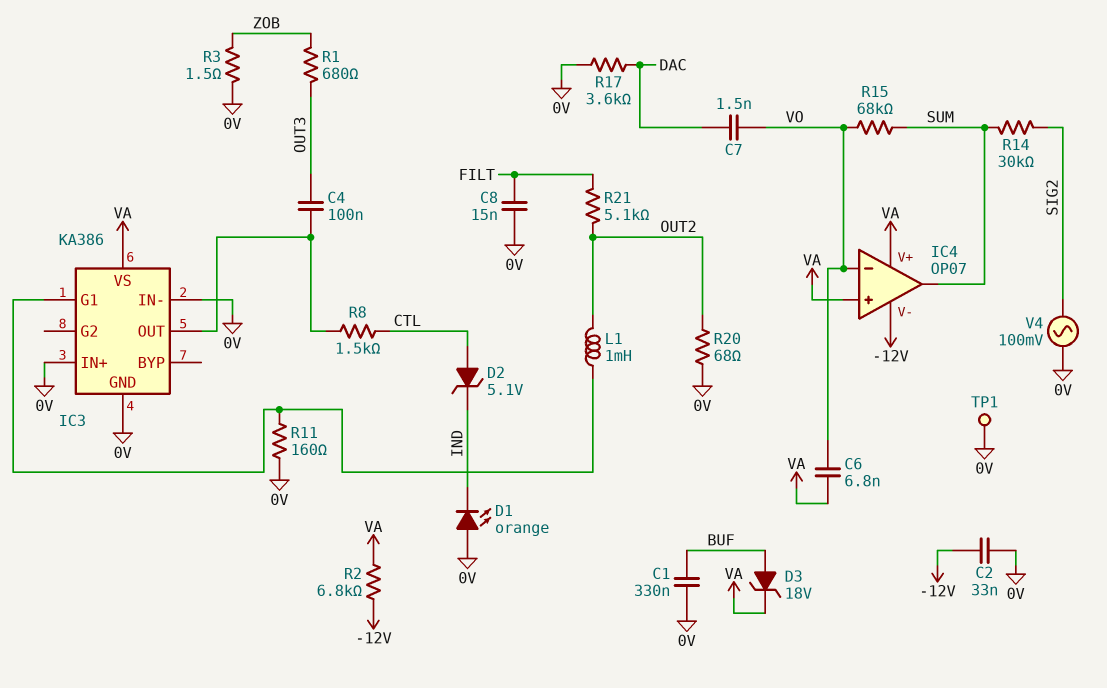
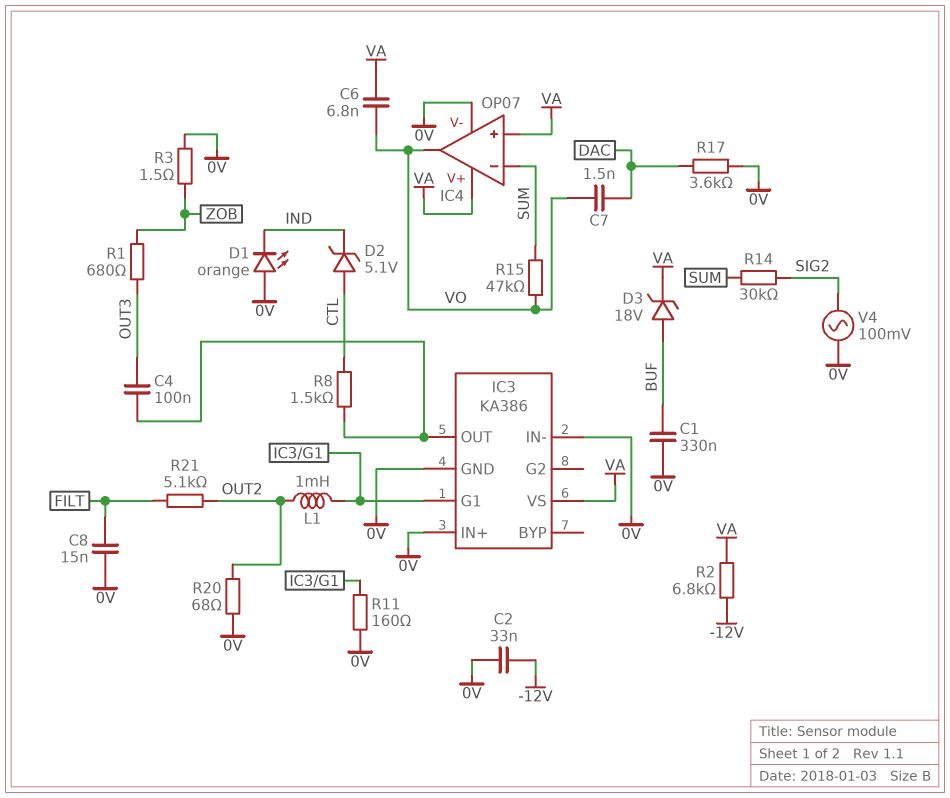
IC4 pin V-: -12V -> 0V
IC4 pin in-: VO -> SUM
IC4 pin out: SUM -> VO
R15: 68k (SUM, VO) -> 47k (SUM, VO)
TP1: test point (0V) -> none

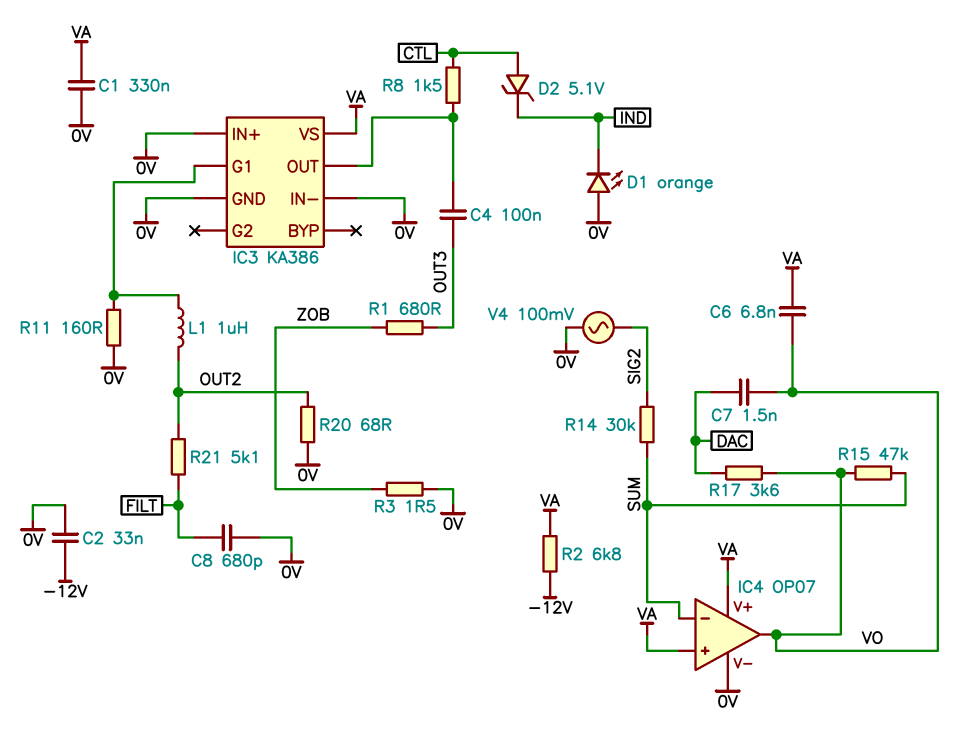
C1: 330nF (0V, BUF) -> 330nF (0V, VA)
C8: 15nF (0V, FILT) -> 680pF (0V, FILT)
D3: zener 18V (A BUF, K VA) -> none
L1: 1mH (IC3/G1, OUT2) -> 1uH (IC3/G1, OUT2)
R17: 3.6k (0V, DAC) -> 3.6k (DAC, VO)

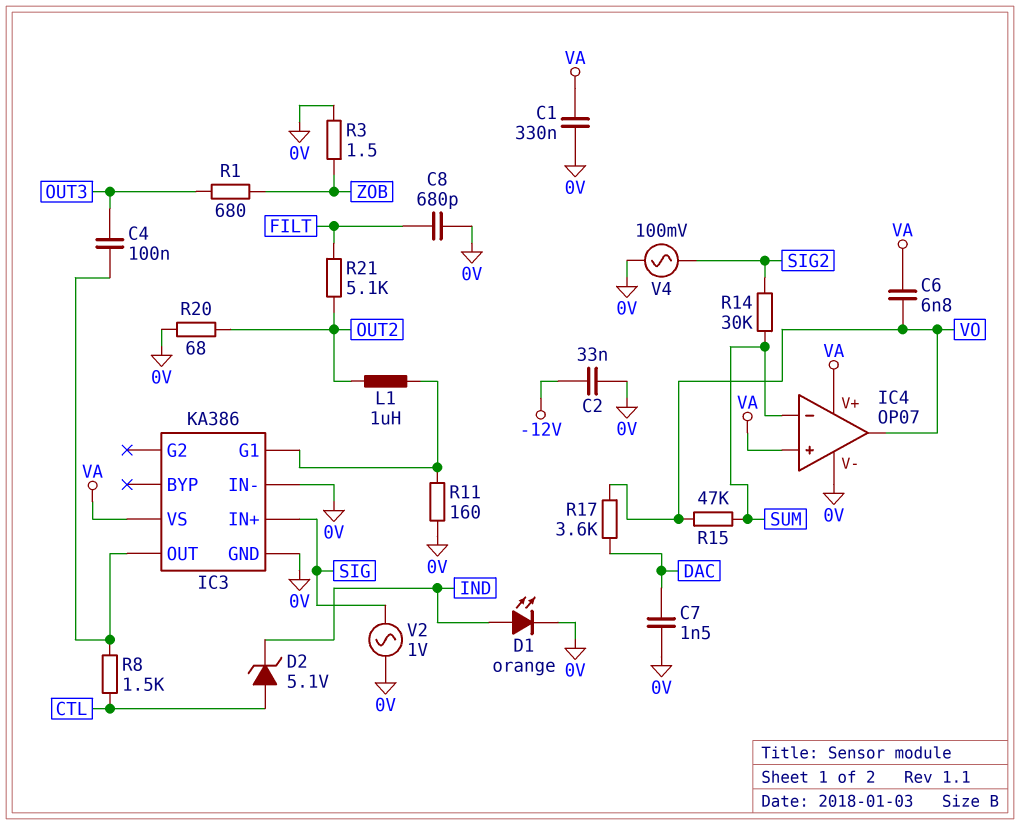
C7: 1.5nF (DAC, VO) -> 1.5nF (0V, DAC)
D1: LED orange (A 0V, K IND) -> LED orange (A IND, K 0V)
IC3 pin IN+: 0V -> SIG
R2: 6.8k (-12V, VA) -> none
V2: none -> AC 1V (0V, SIG)

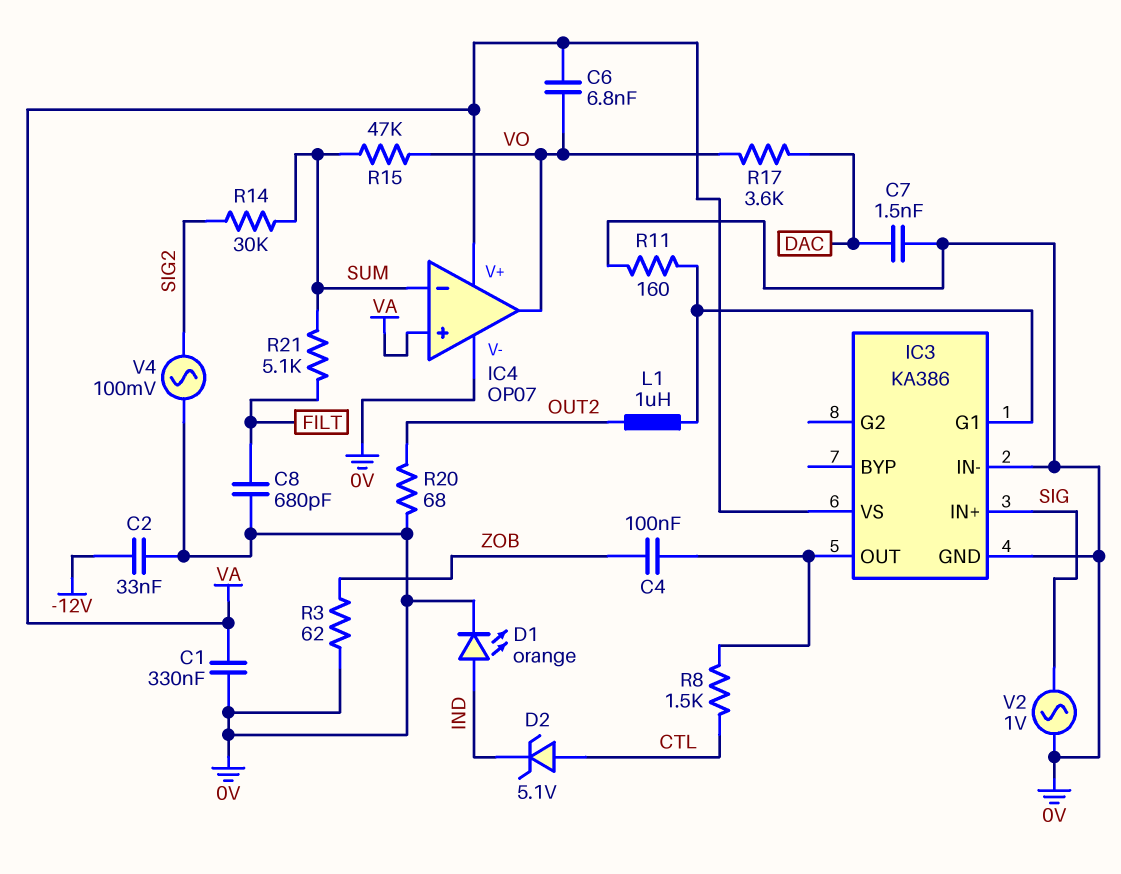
C4: 100nF (IC3/OUT, OUT3) -> 100nF (IC3/OUT, ZOB)
R1: 680 (OUT3, ZOB) -> none
R3: 1.5 (0V, ZOB) -> 62 (0V, ZOB)
R21: 5.1k (FILT, OUT2) -> 5.1k (FILT, SUM)

